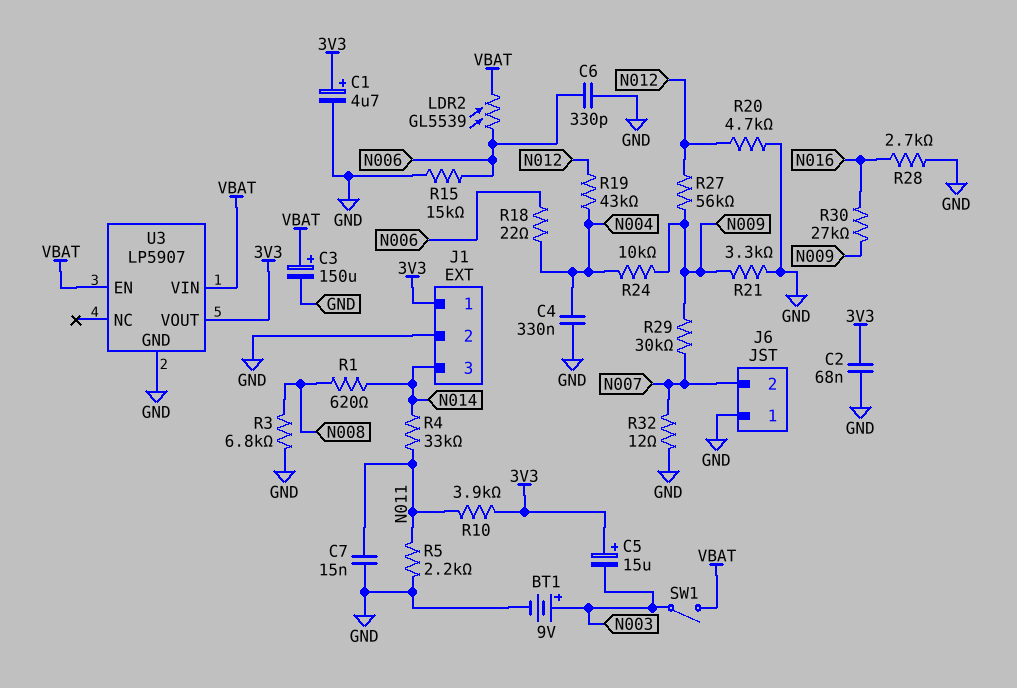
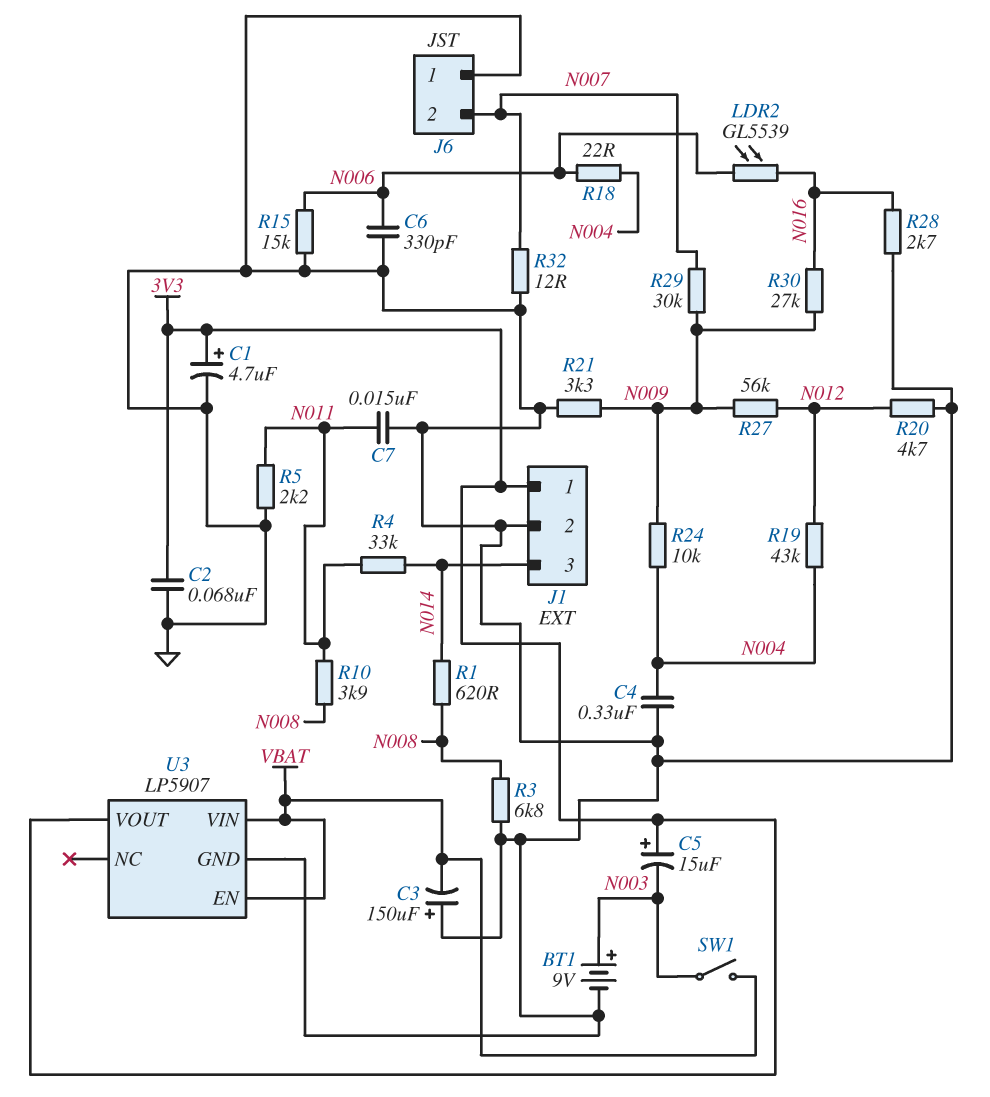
C3: 150uF (plus VBAT, minus GND) -> 150uF (plus GND, minus VBAT)
LDR2: GL5539 (N006, VBAT) -> GL5539 (N006, N016)
R10: 3.9k (3V3, N011) -> 3.9k (N008, N011)

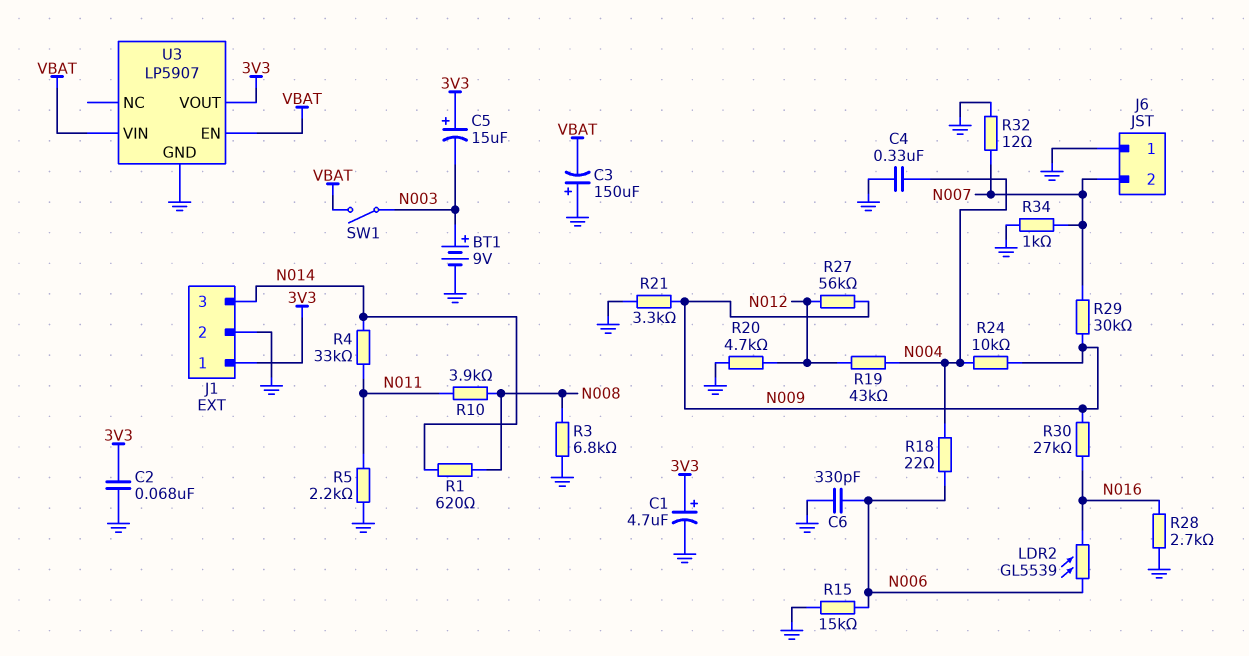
C7: 15nF (GND, N011) -> none
R34: none -> 1k (GND, N007)

